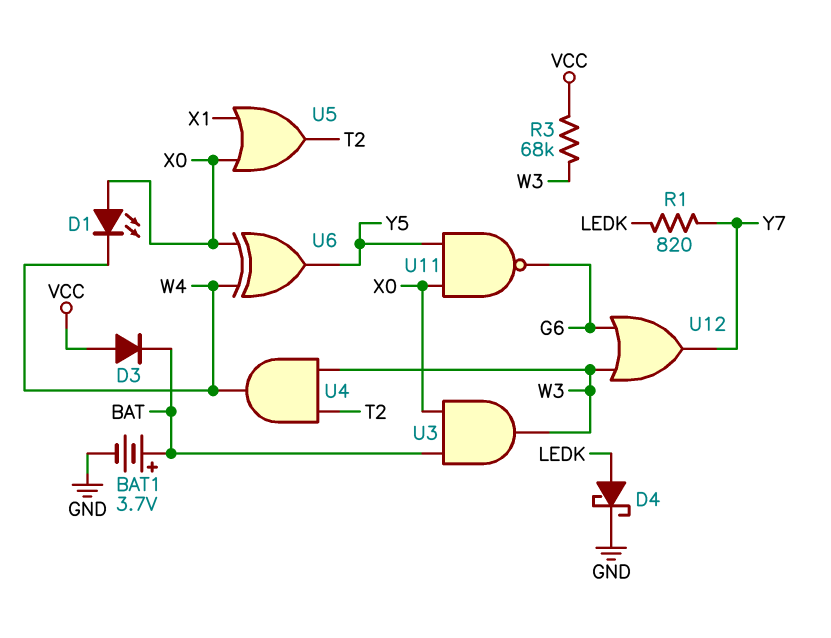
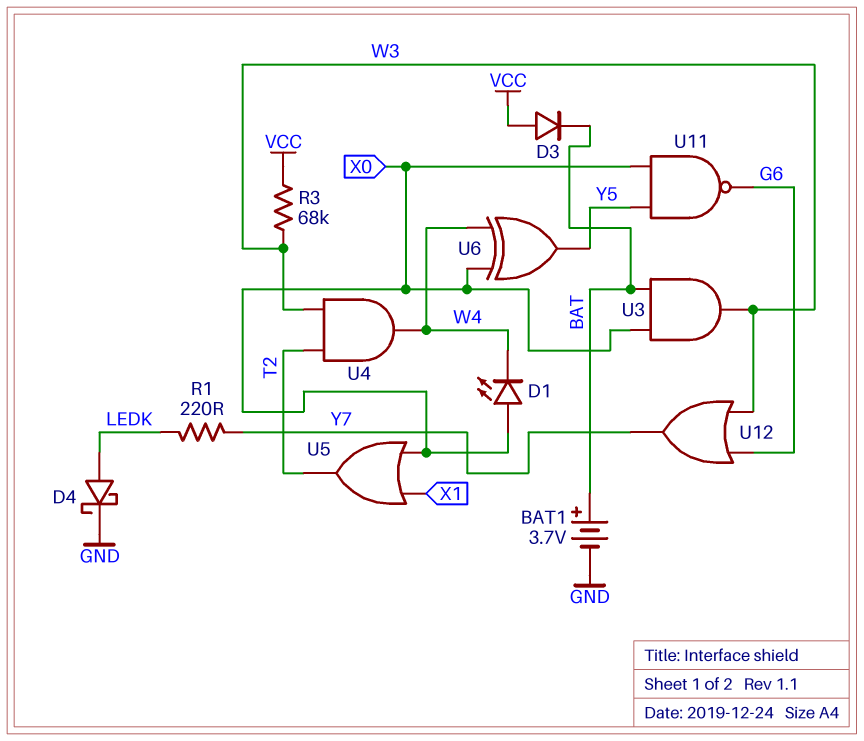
R1: 820 (LEDK, Y7) -> 220 (LEDK, Y7)

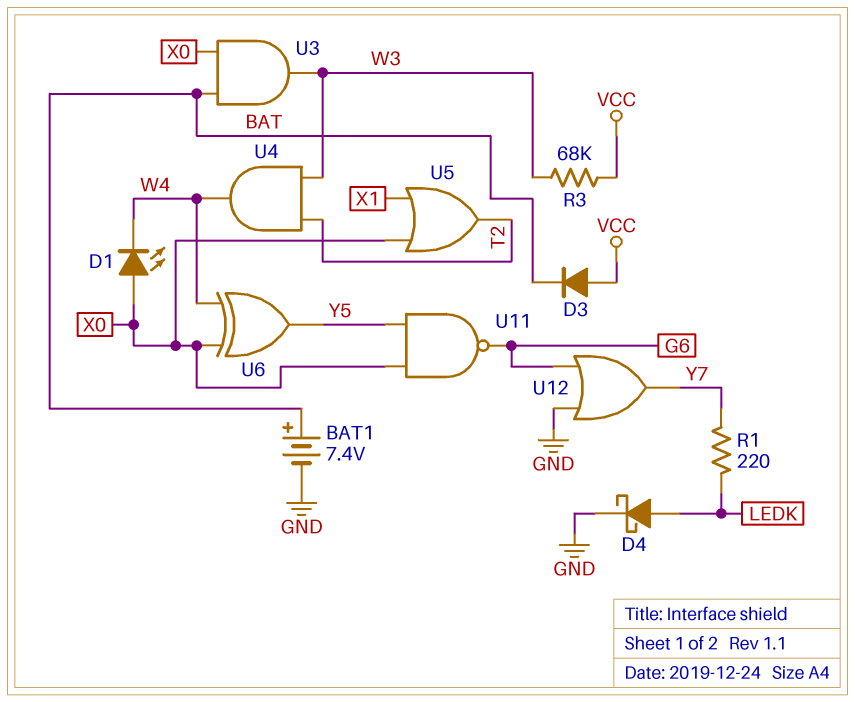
BAT1: 3.7V (plus BAT, minus GND) -> 7.4V (plus BAT, minus GND)
U12: OR (in G6, in W3, out Y7) -> OR (in G6, in GND, out Y7)

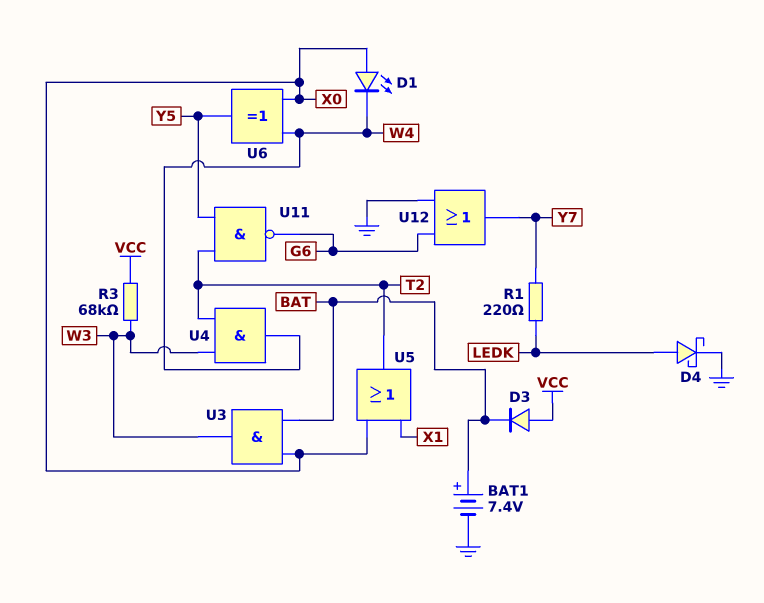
U11: NAND (in X0, in Y5, out G6) -> NAND (in T2, in Y5, out G6)

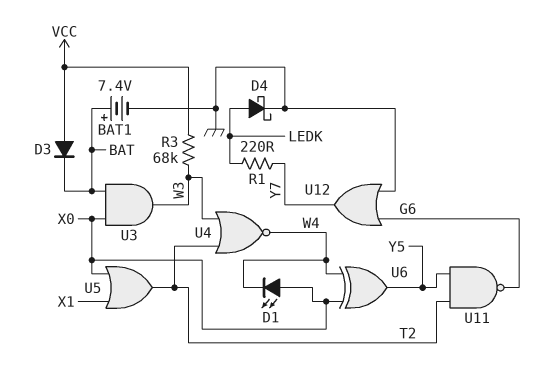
U4: AND (in T2, in W3, out W4) -> NOR (in T2, in W3, out W4)

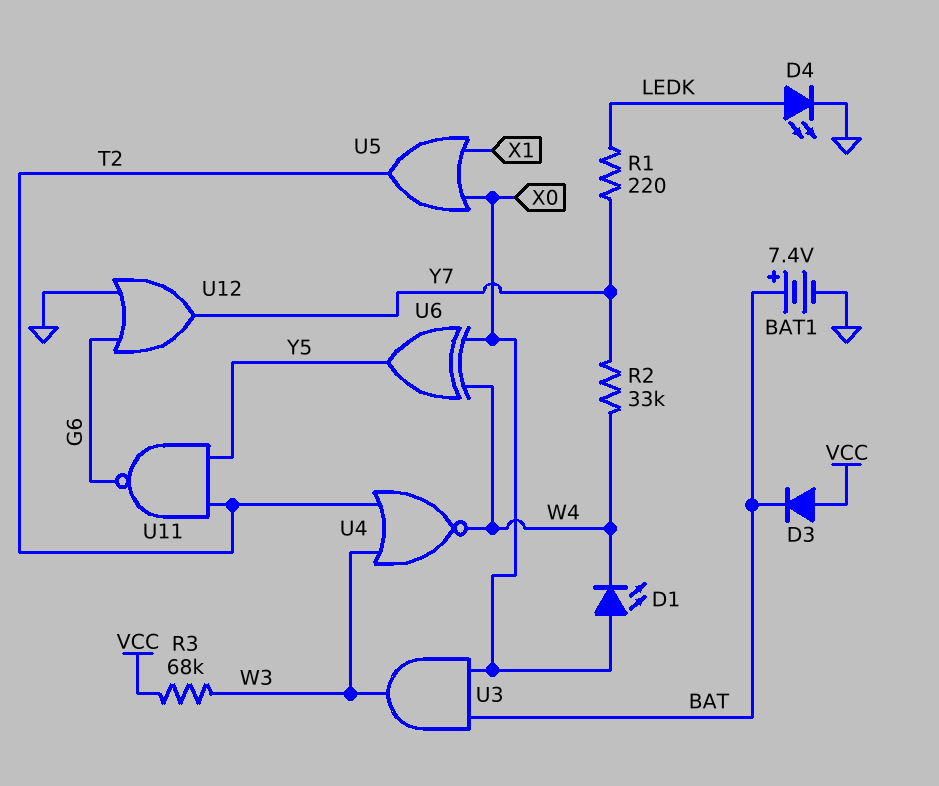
D4: schottky (A LEDK, K GND) -> LED (A LEDK, K GND)
R2: none -> 33k (W4, Y7)

